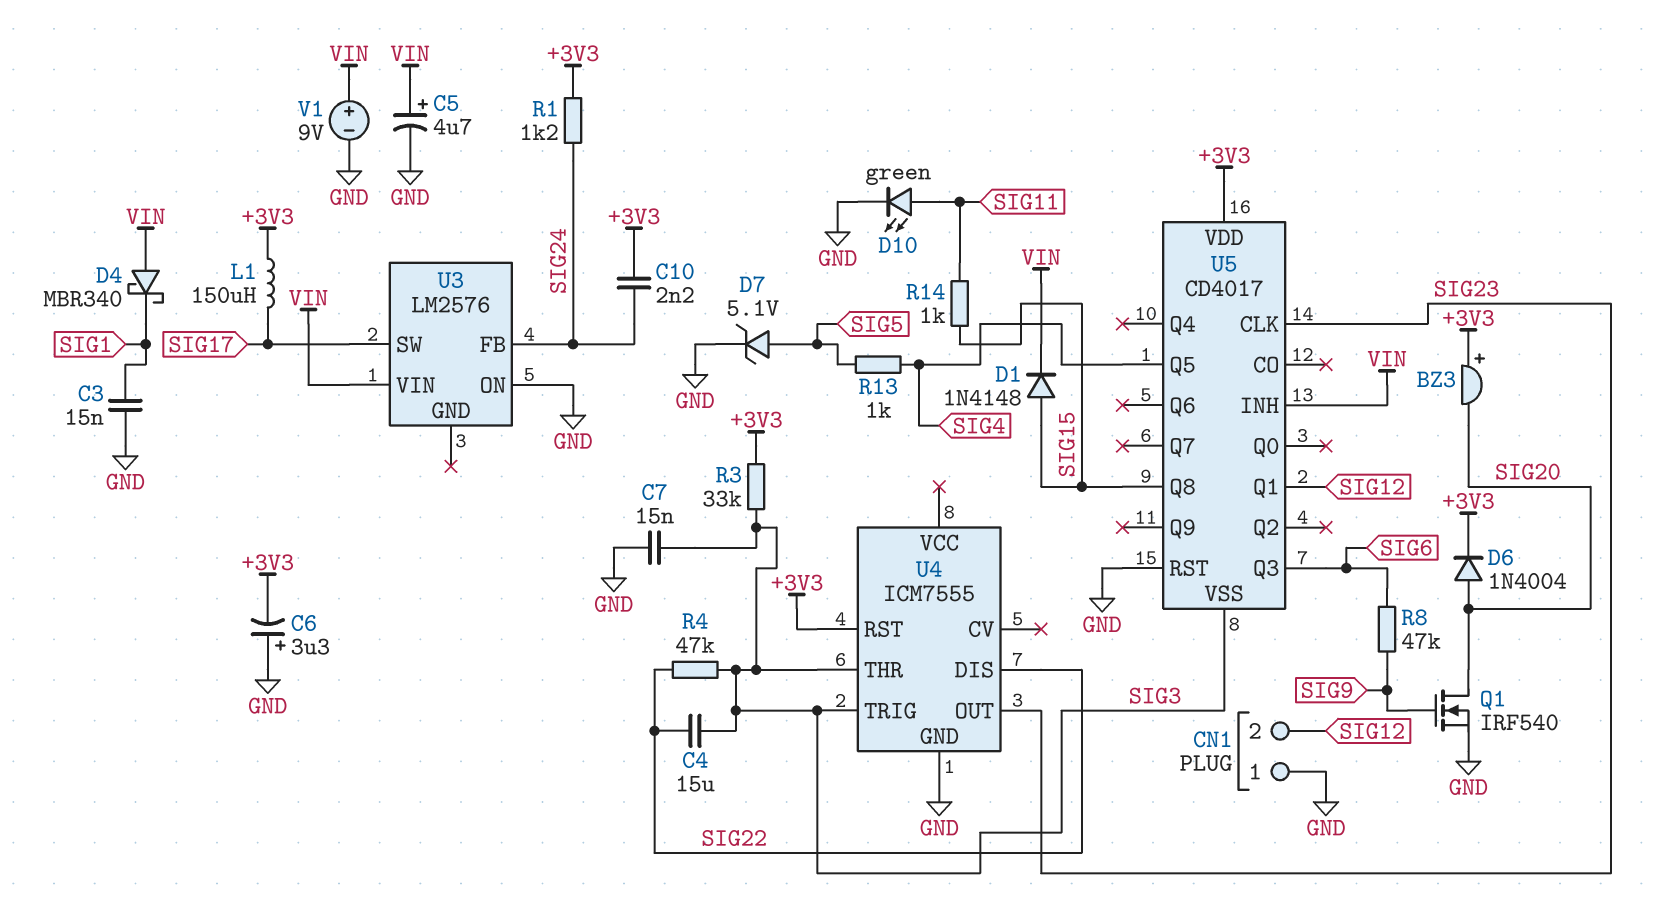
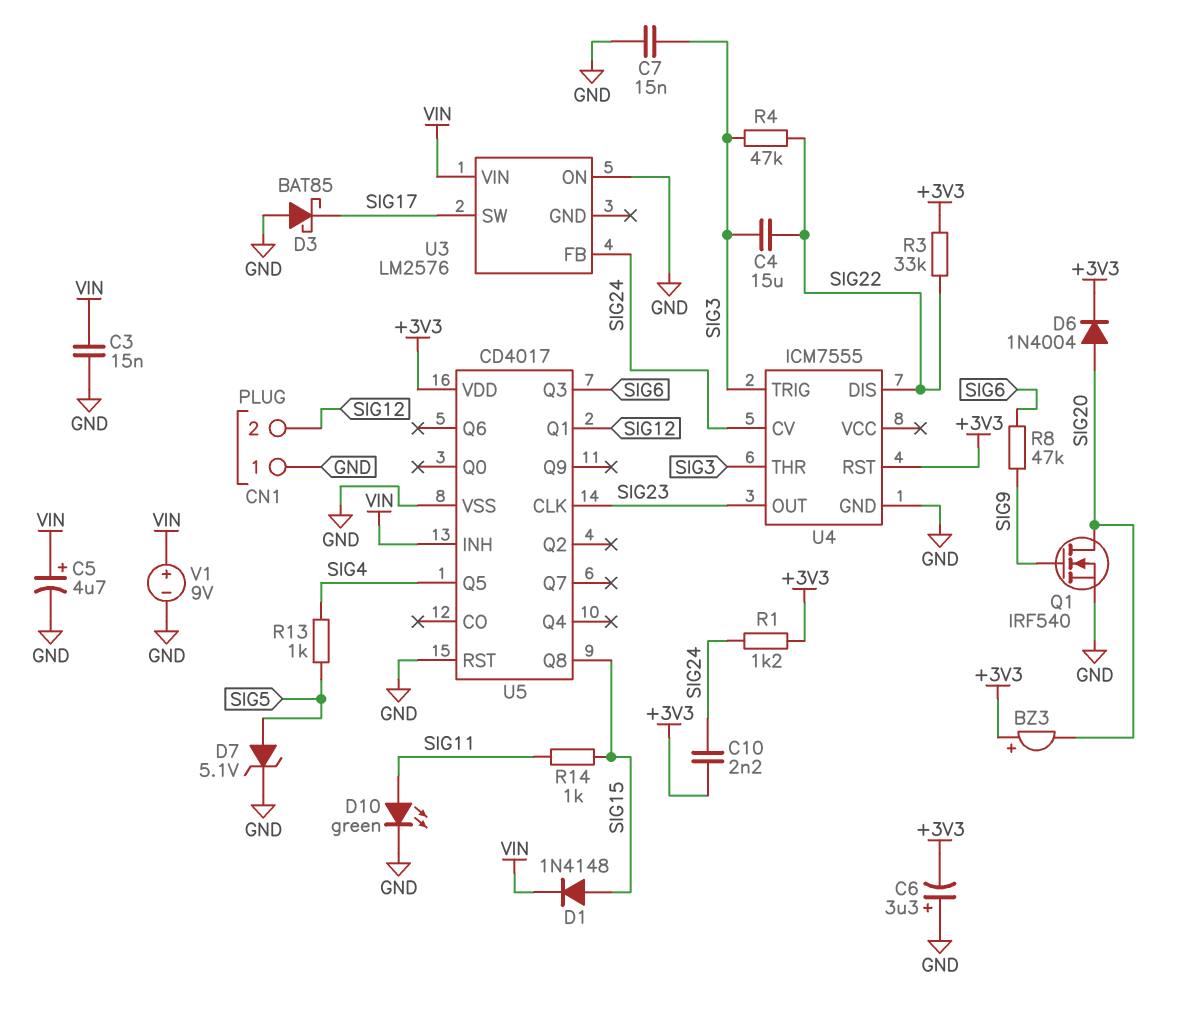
C3: 15nF (GND, SIG1) -> 15nF (GND, VIN)
D3: none -> schottky BAT85 (A GND, K SIG17)
D4: schottky MBR340 (A VIN, K SIG1) -> none
L1: 150uH (+3V3, SIG17) -> none
R3: 33k (+3V3, SIG3) -> 33k (+3V3, SIG22)
U4 pin CV: none -> SIG24
U5 pin VSS: SIG3 -> GND

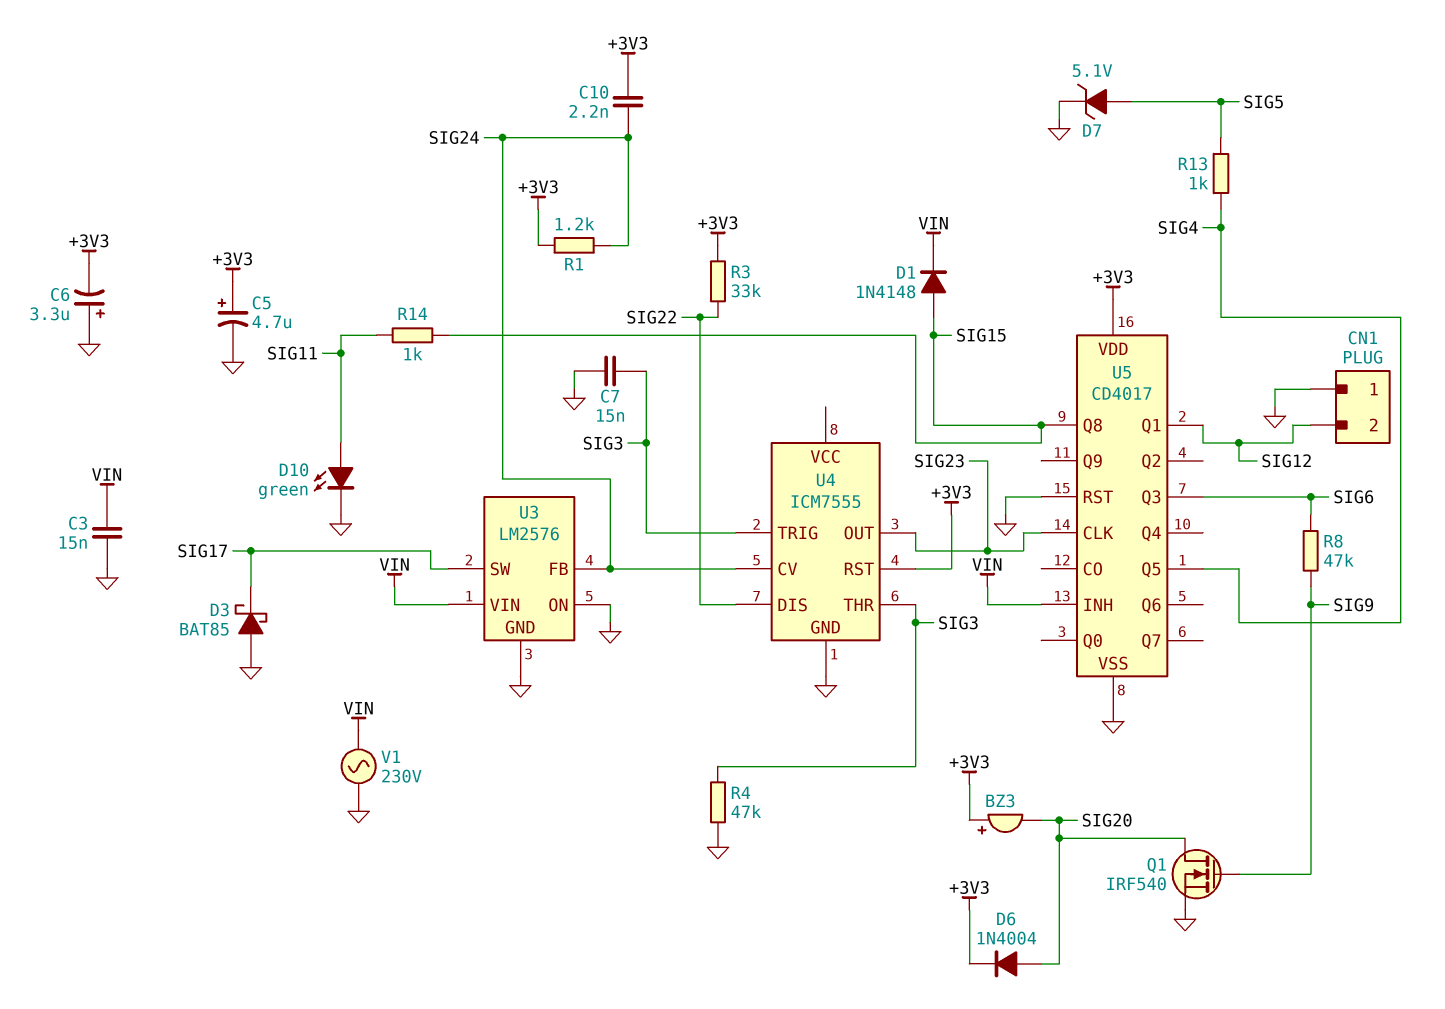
C4: 15uF (SIG3, SIG22) -> none
C5: 4.7uF (plus VIN, minus GND) -> 4.7uF (plus +3V3, minus GND)
R4: 47k (SIG3, SIG22) -> 47k (GND, SIG3)
U3 pin GND: none -> GND
V1: 9V (plus VIN, minus GND) -> AC 230V (GND, VIN)

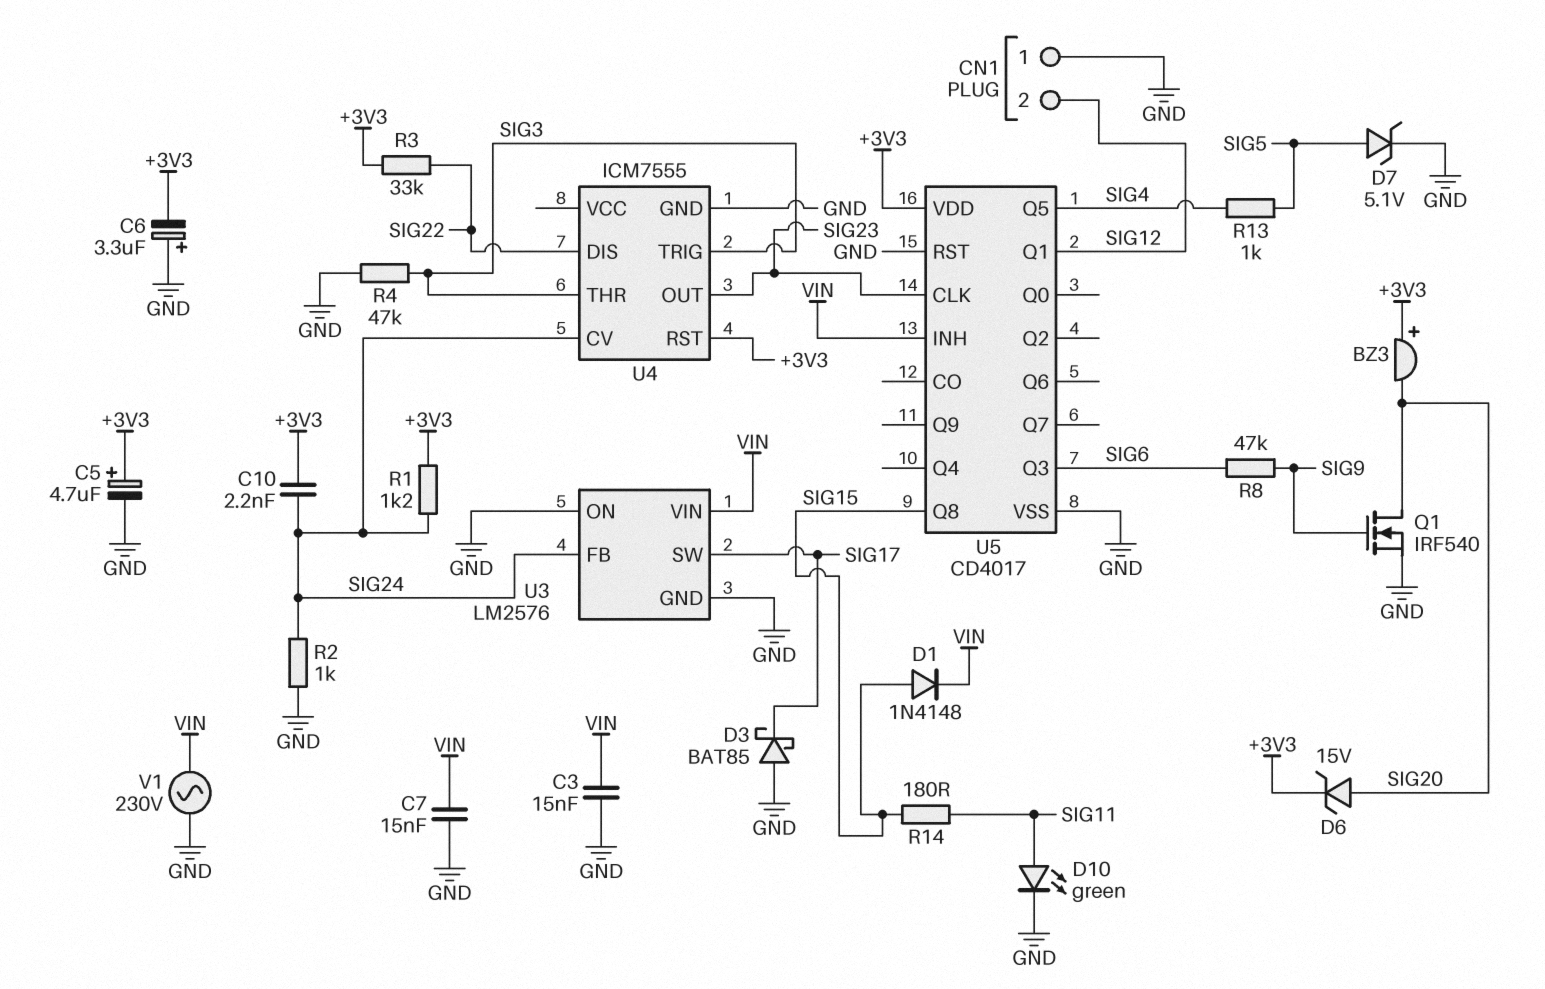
C7: 15nF (GND, SIG3) -> 15nF (GND, VIN)
D6: diode 1N4004 (A SIG20, K +3V3) -> zener 15V (A SIG20, K +3V3)
R2: none -> 1k (GND, SIG24)
R14: 1k (SIG11, SIG15) -> 180 (SIG11, SIG15)

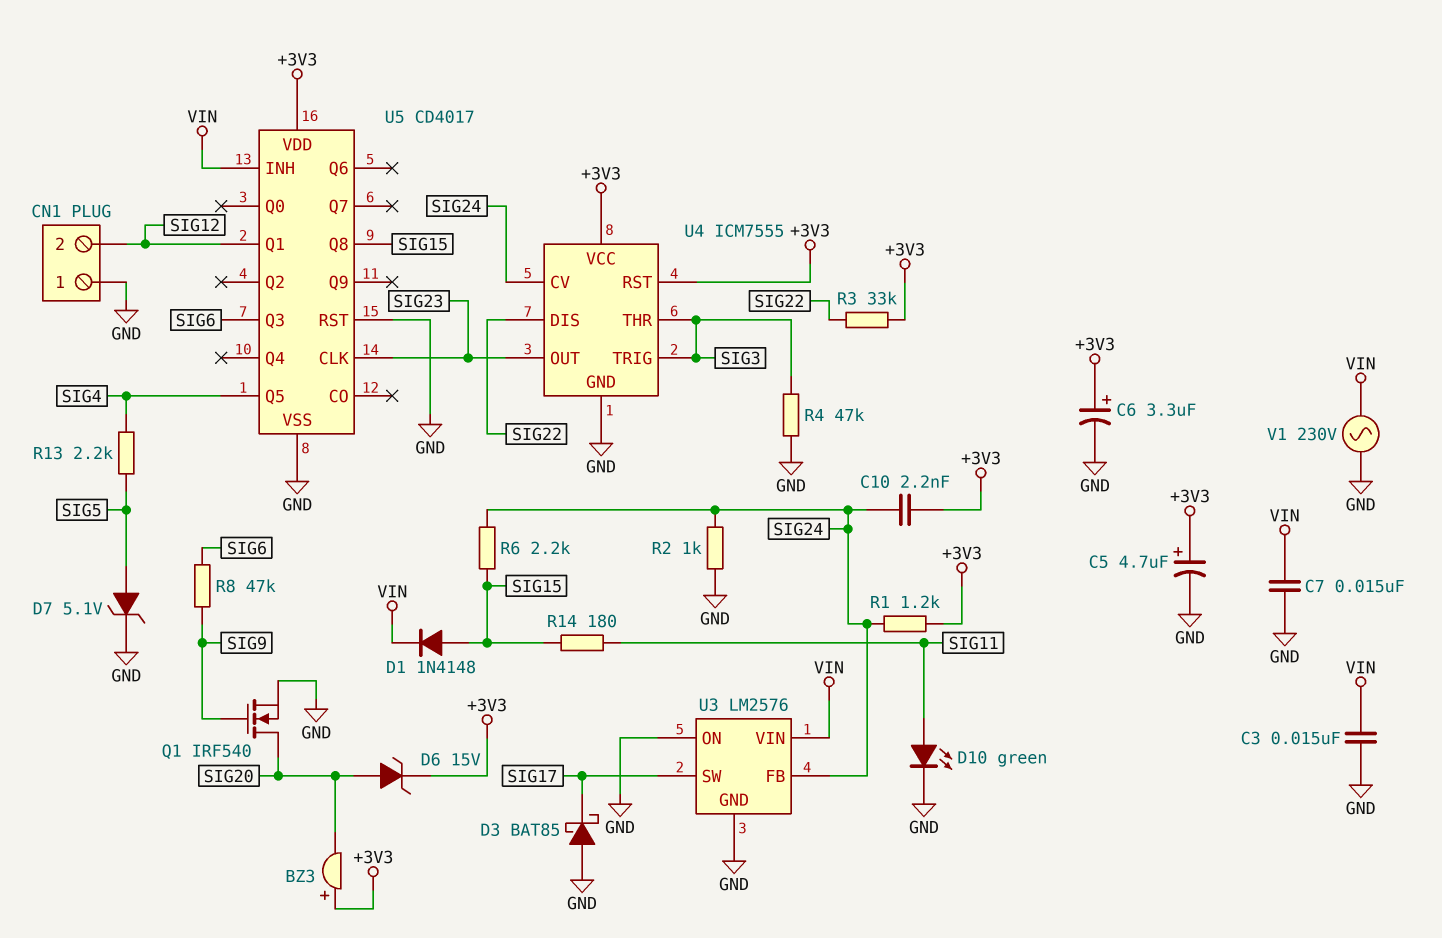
C6: 3.3uF (plus GND, minus +3V3) -> 3.3uF (plus +3V3, minus GND)
R6: none -> 2.2k (SIG15, SIG24)
R13: 1k (SIG4, SIG5) -> 2.2k (SIG4, SIG5)
U4 pin VCC: none -> +3V3

